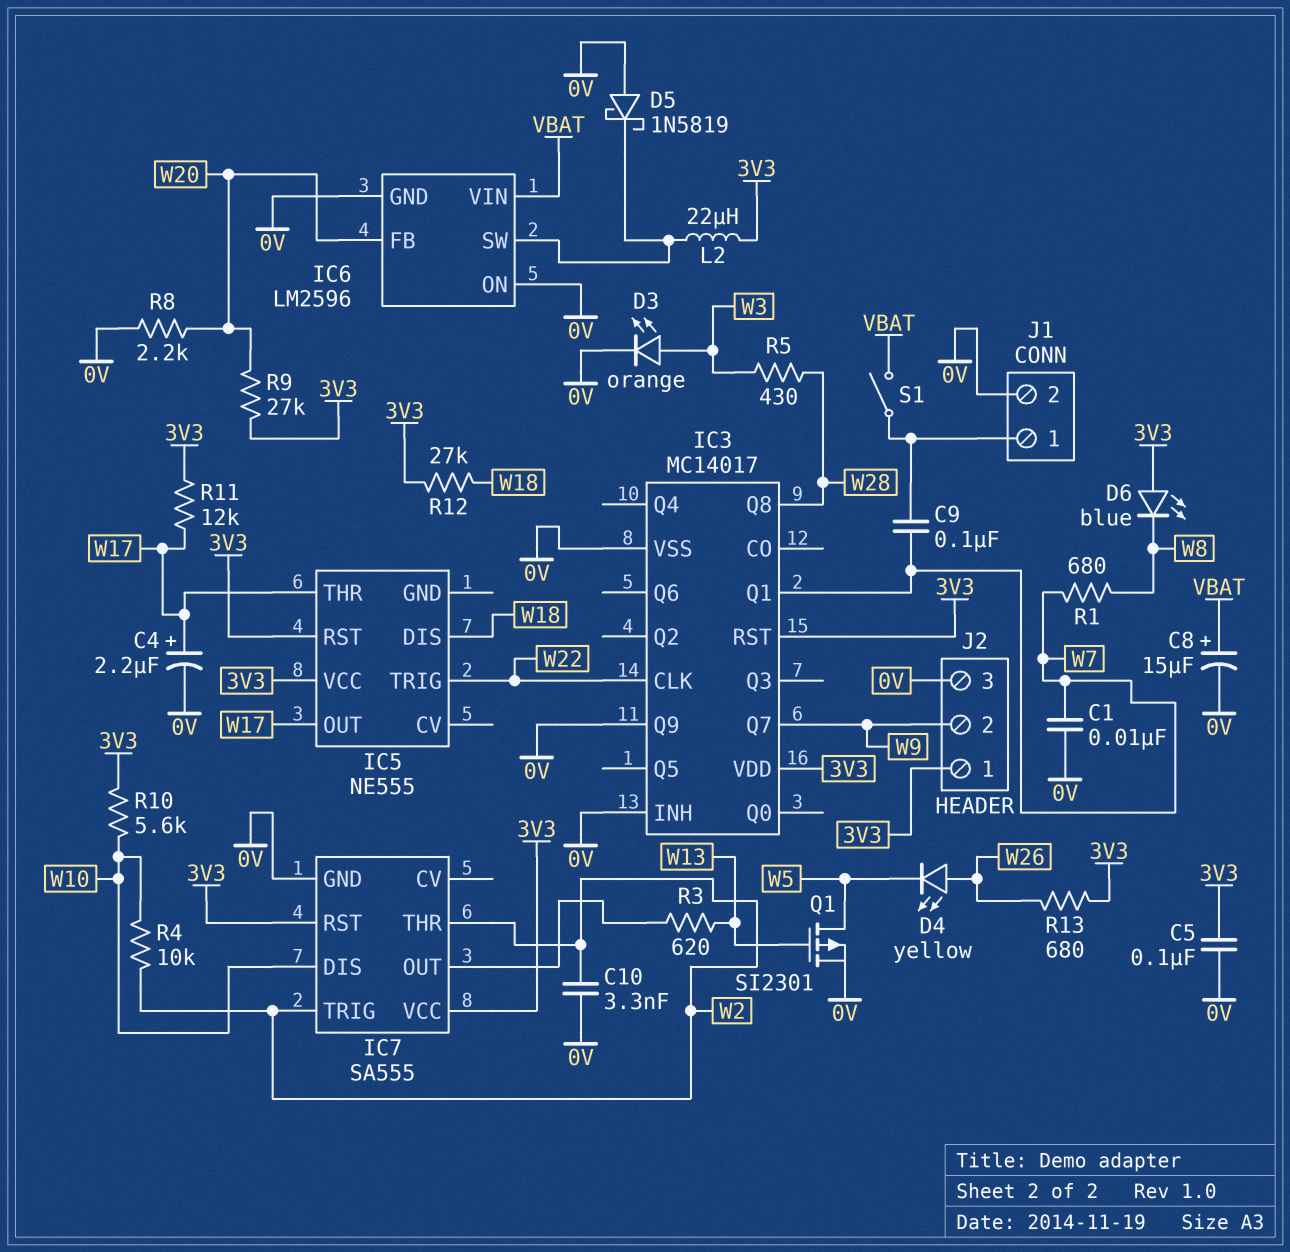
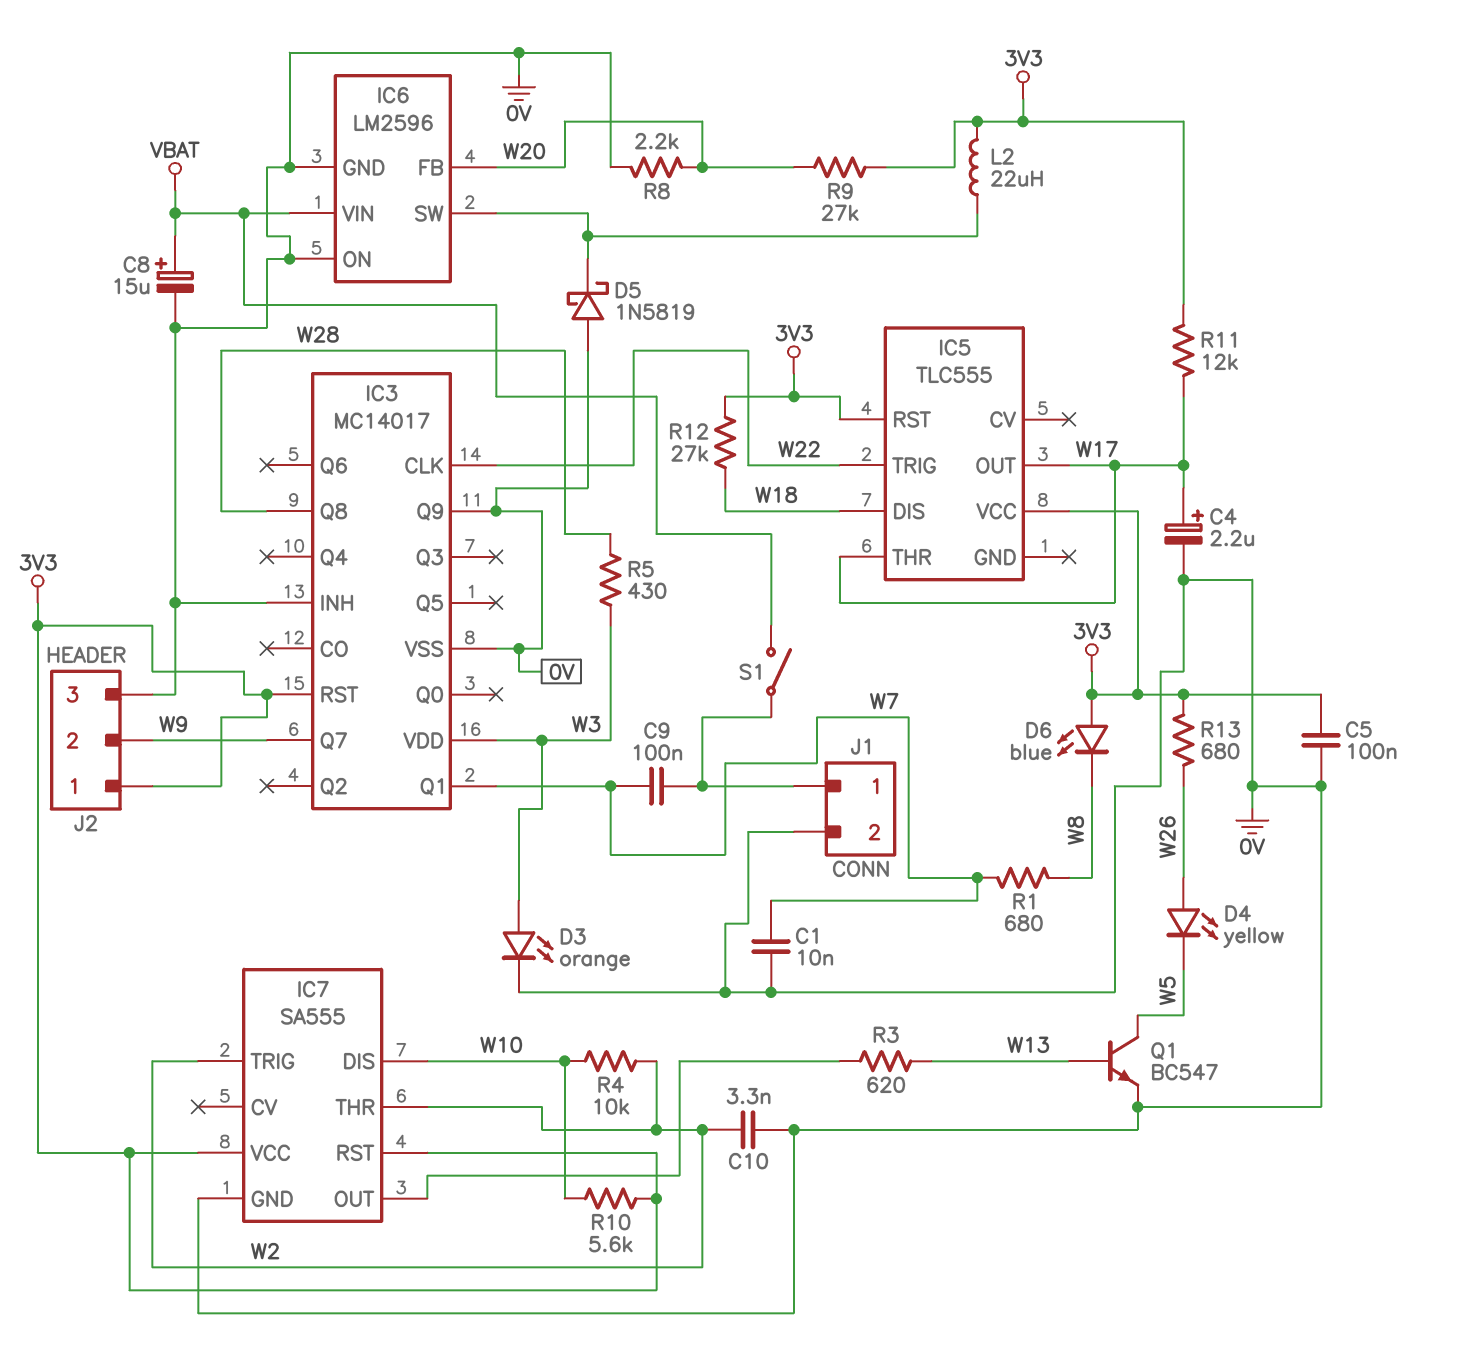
IC3 pin VDD: 3V3 -> W3
IC5: NE555 -> TLC555
Q1: PMOS SI2301 (G W13, D W5, S 0V) -> NPN BC547 (B W13, C W5, E 0V)

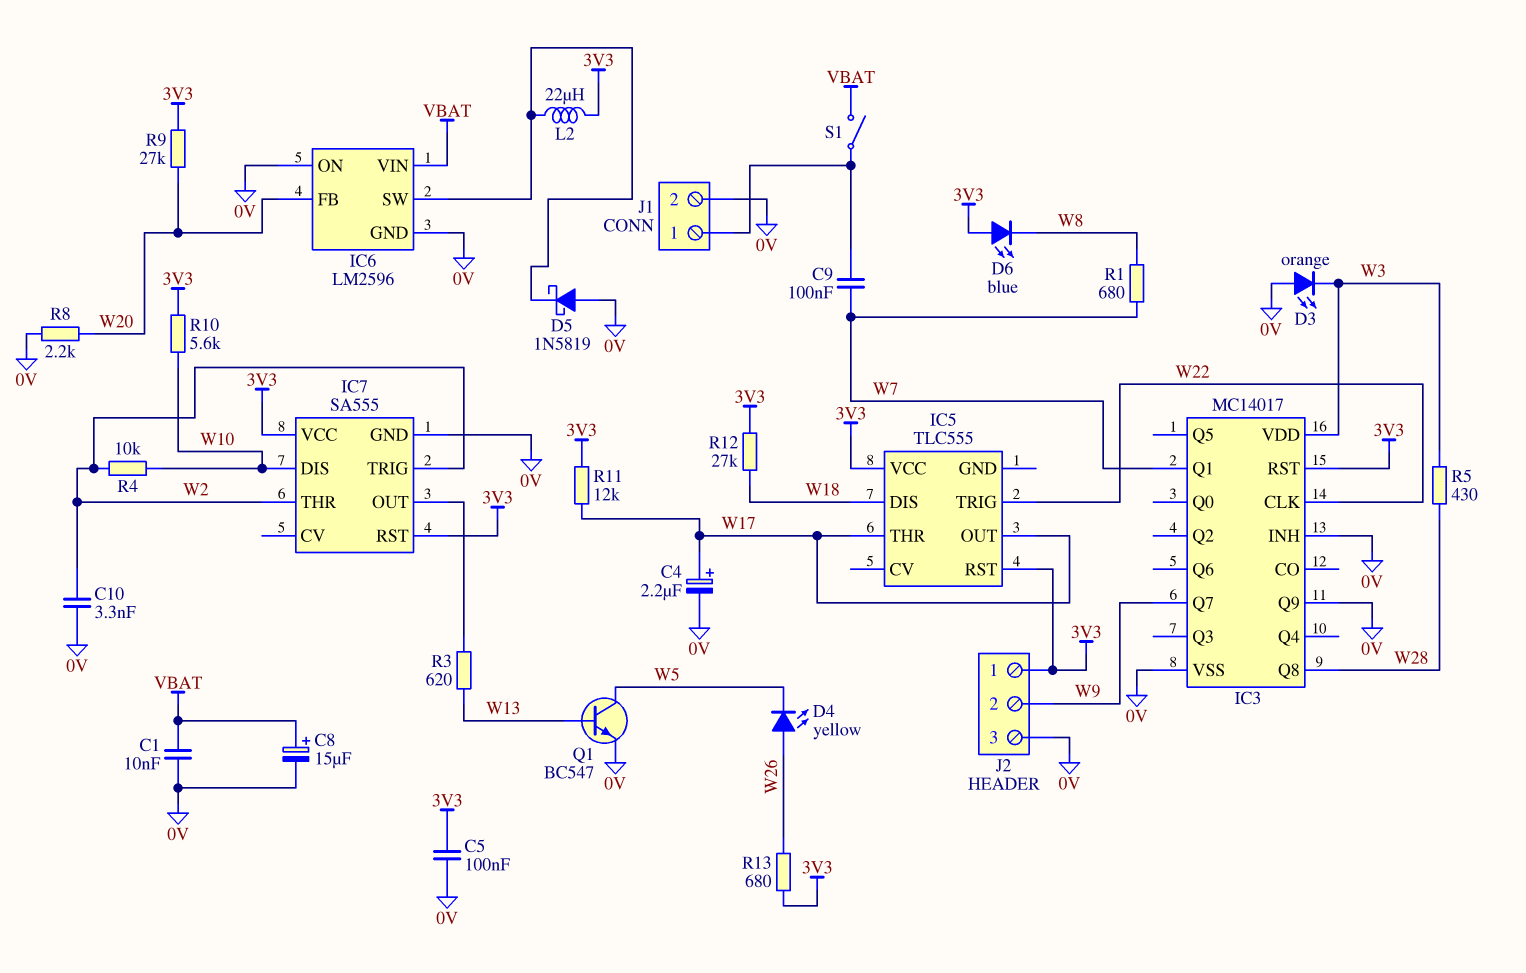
C1: 10nF (0V, W7) -> 10nF (0V, VBAT)
D3: LED orange (A W3, K 0V) -> LED orange (A 0V, K W3)

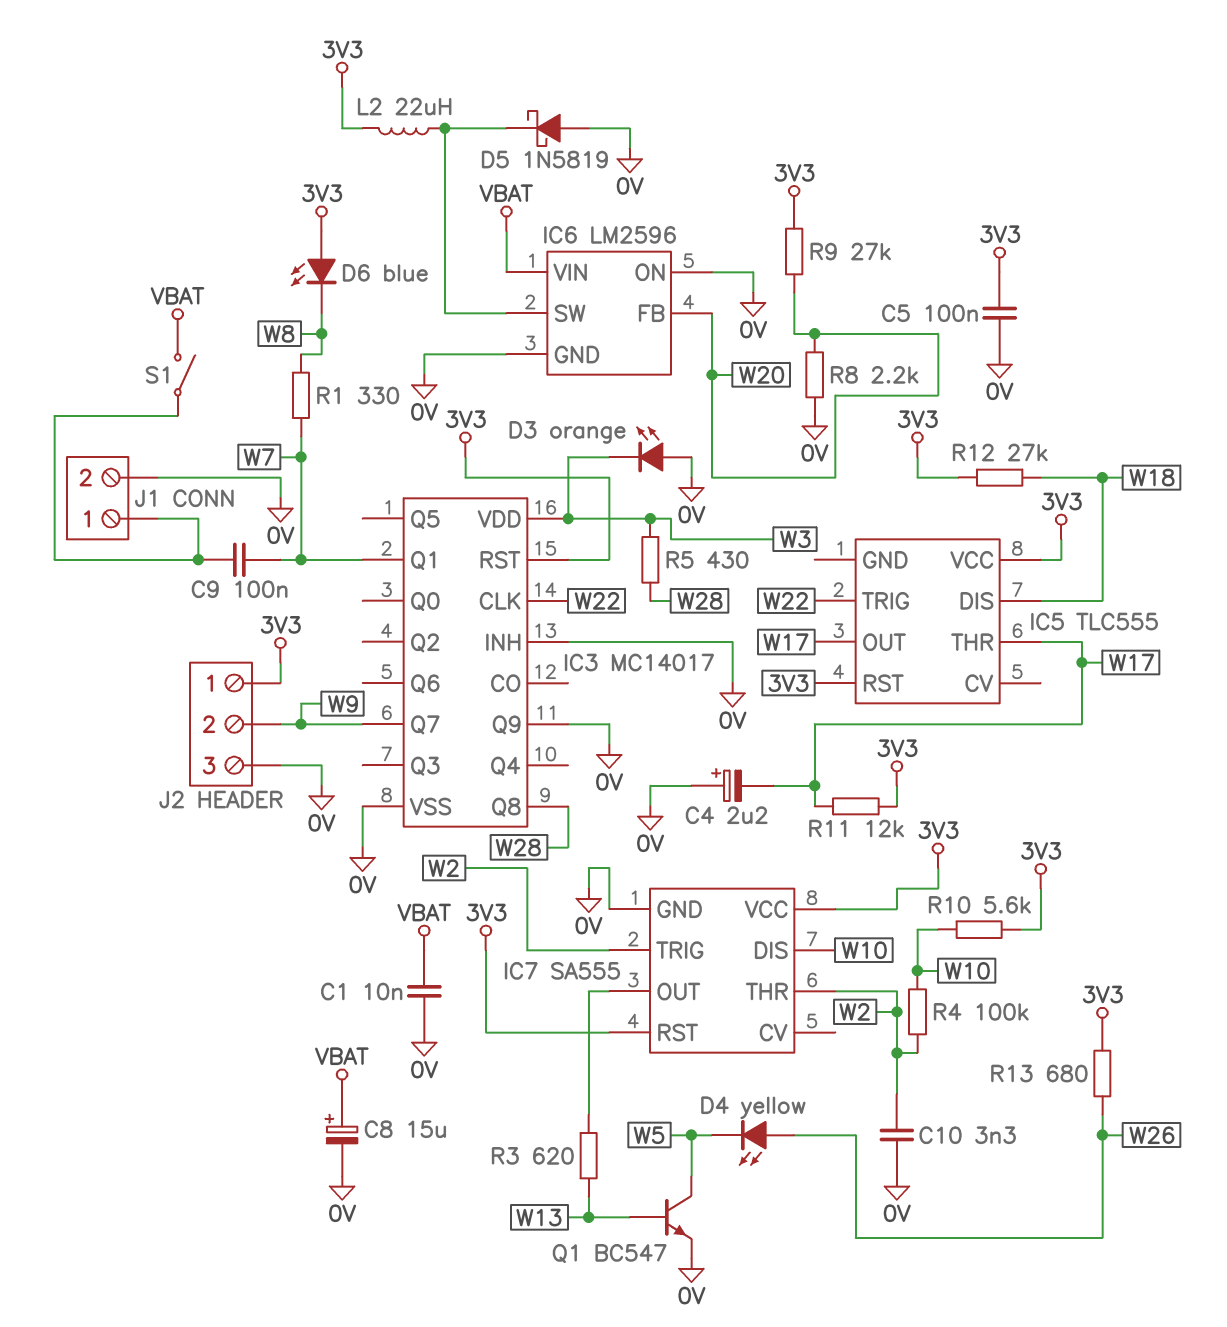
C4: 2.2uF (plus W17, minus 0V) -> 2.2uF (plus 0V, minus W17)
R1: 680 (W7, W8) -> 330 (W7, W8)
R4: 10k (W2, W10) -> 100k (W2, W10)

